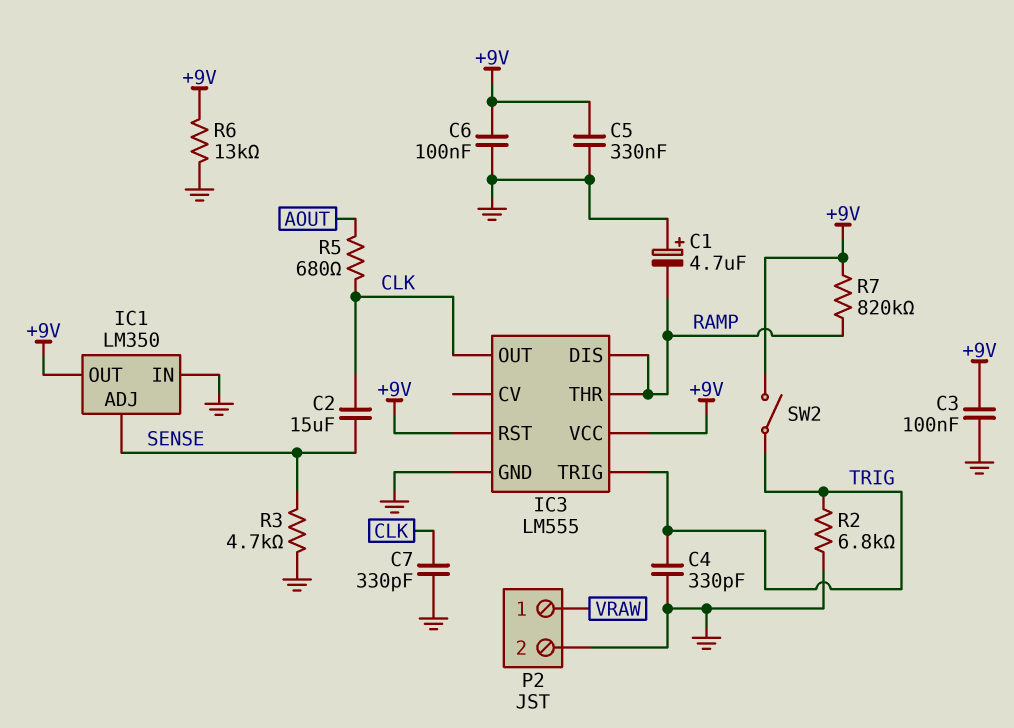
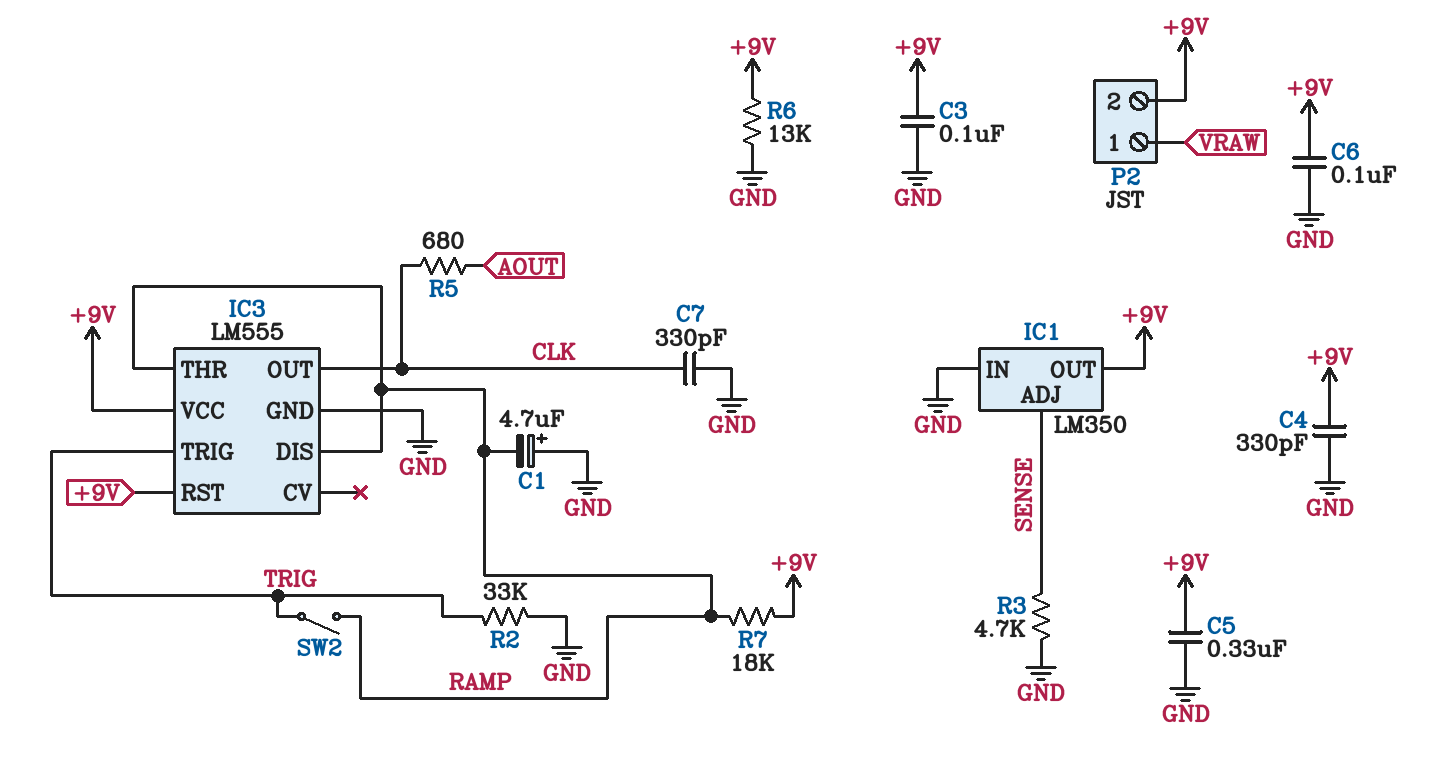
C2: 15uF (CLK, SENSE) -> none
C4: 330pF (GND, TRIG) -> 330pF (+9V, GND)
P2 pin 2: GND -> +9V
R2: 6.8k (GND, TRIG) -> 33k (GND, TRIG)
R7: 820k (+9V, RAMP) -> 18k (+9V, RAMP)
SW2: switch (+9V, TRIG) -> switch (RAMP, TRIG)

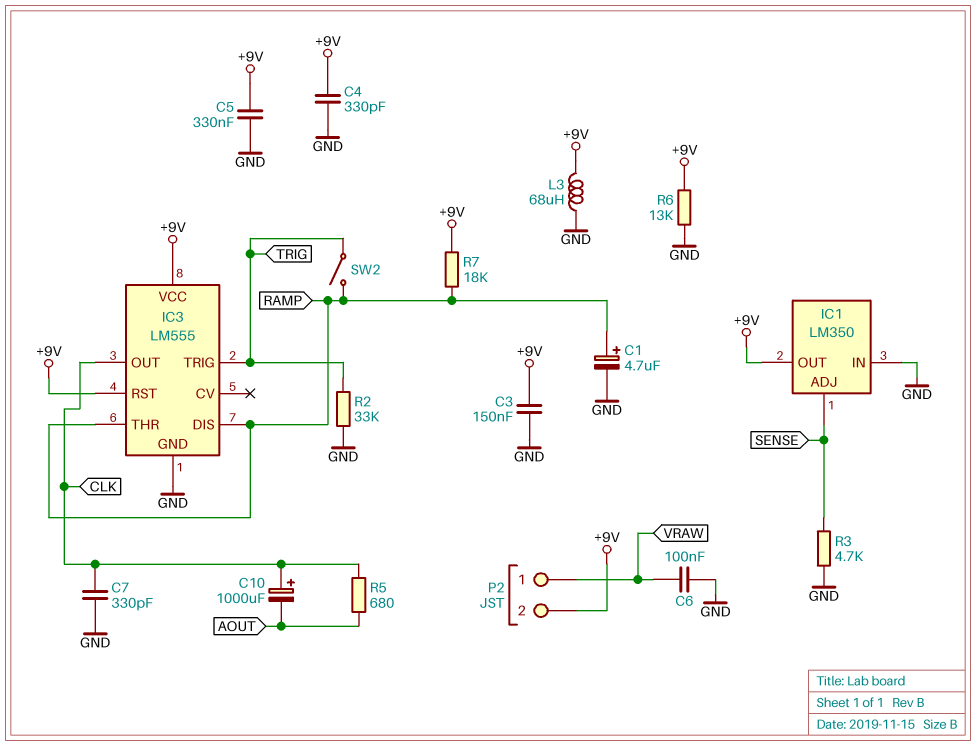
C1: 4.7uF (plus GND, minus RAMP) -> 4.7uF (plus RAMP, minus GND)
C3: 100nF (+9V, GND) -> 150nF (+9V, GND)
C6: 100nF (+9V, GND) -> 100nF (GND, VRAW)
C10: none -> 1000uF (plus CLK, minus AOUT)
L3: none -> 68uH (+9V, GND)

